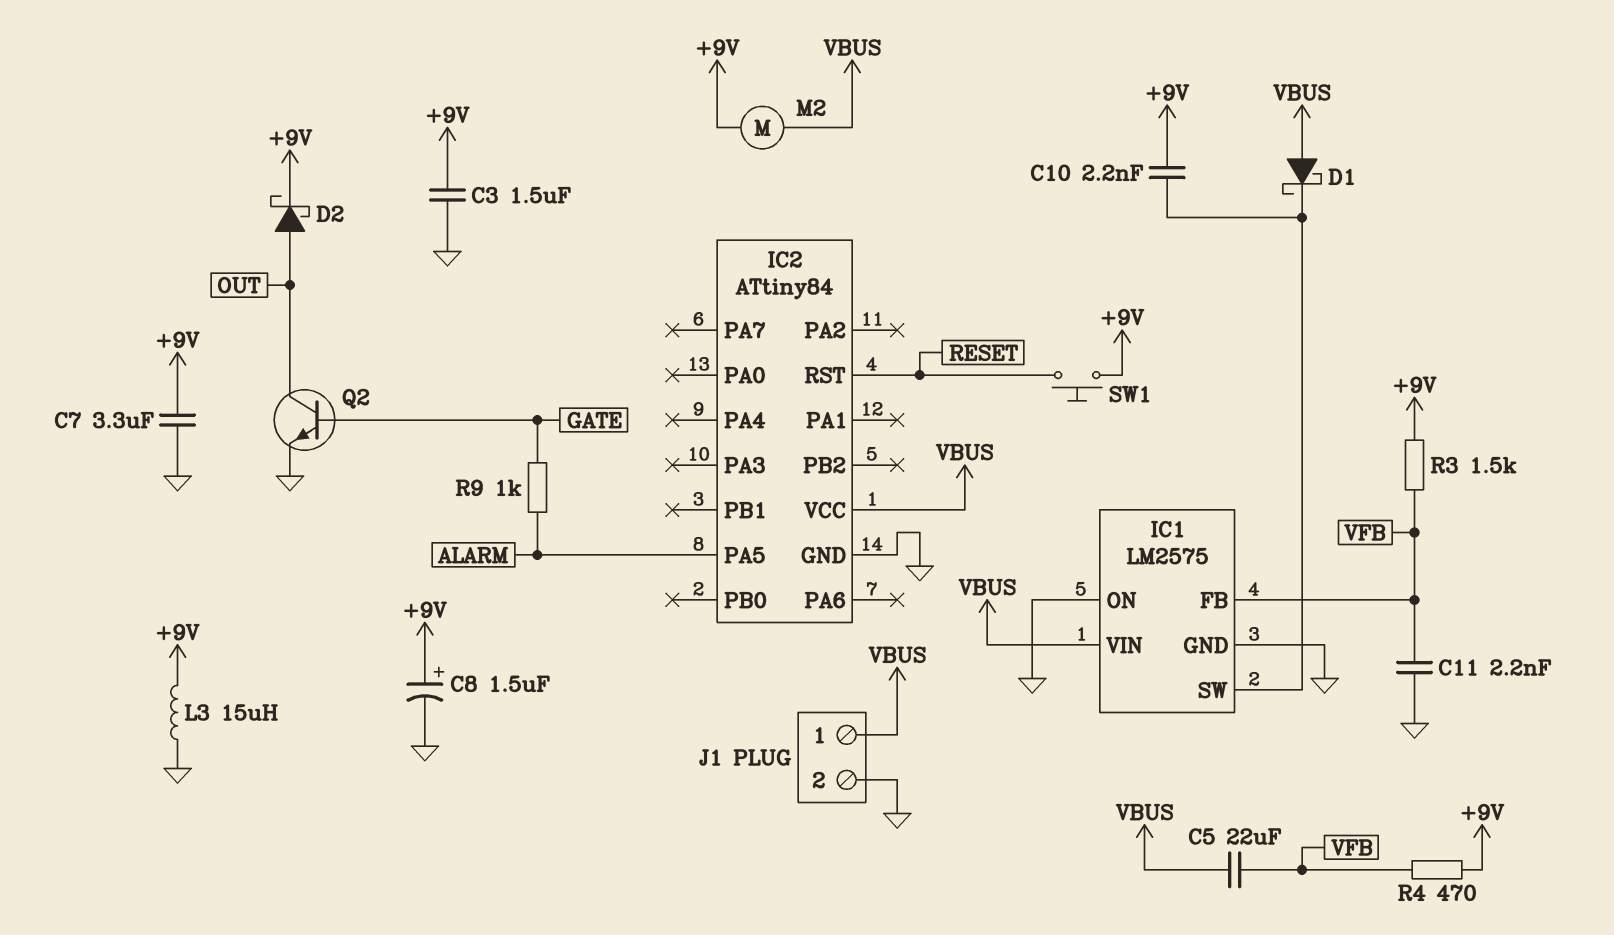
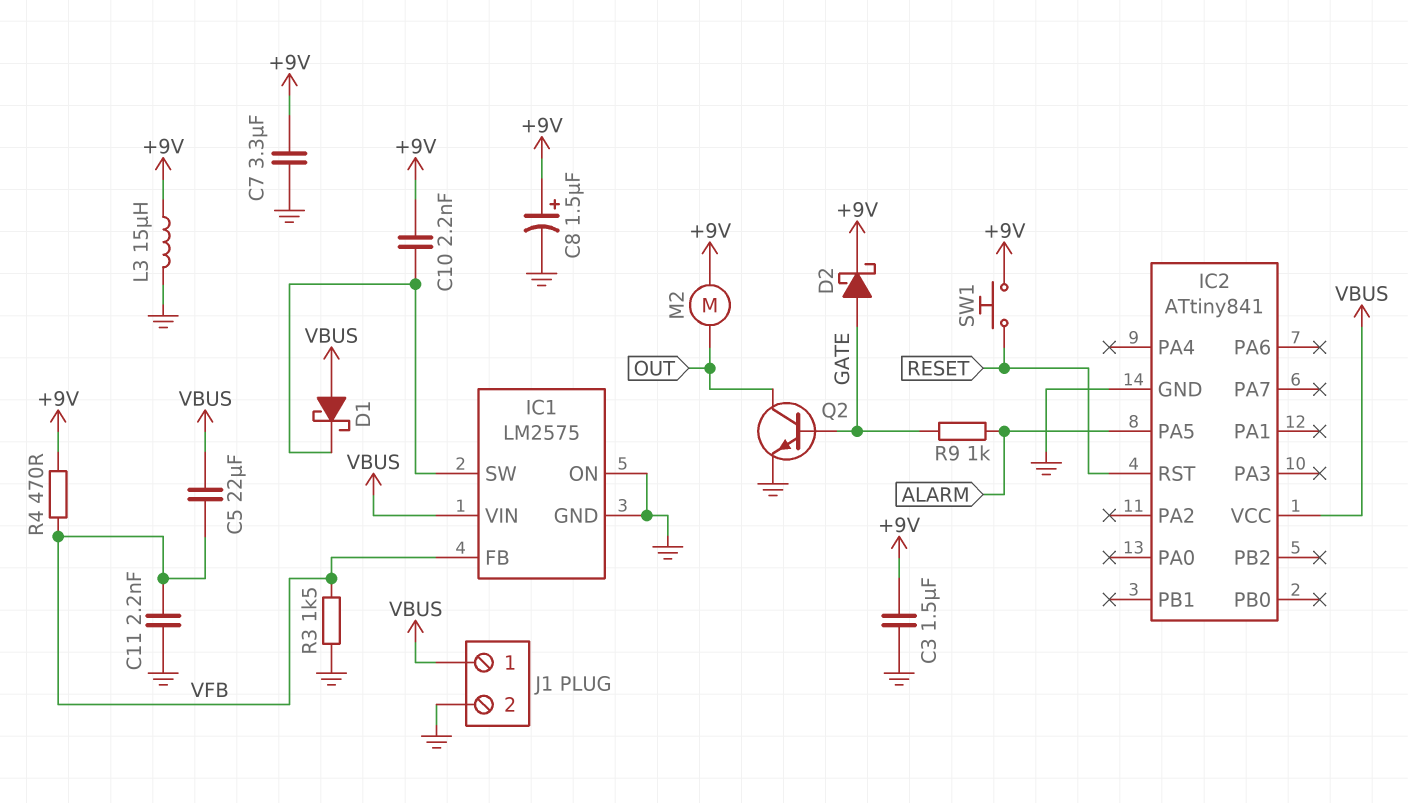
D2: schottky (A OUT, K +9V) -> schottky (A GATE, K +9V)
IC2: ATtiny84 -> ATtiny841
M2: motor (+9V, VBUS) -> motor (+9V, OUT)
R3: 1.5k (+9V, VFB) -> 1.5k (GND, VFB)

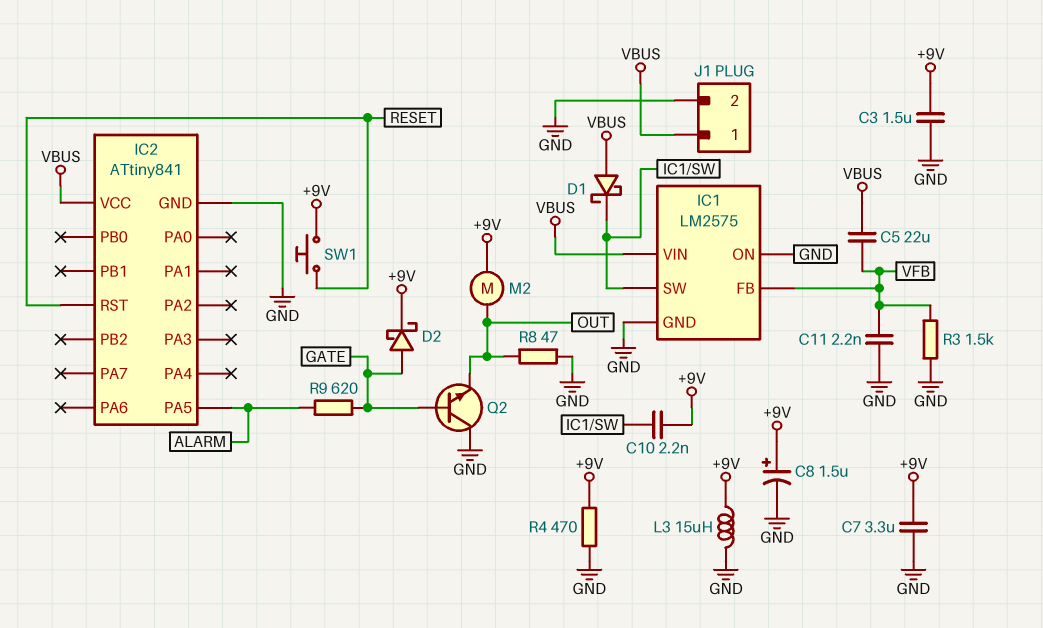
Q2: NPN (B GATE, C OUT, E GND) -> NPN (B GATE, C GND, E OUT)
R4: 470 (+9V, VFB) -> 470 (+9V, GND)
R8: none -> 47 (GND, OUT)
R9: 1k (ALARM, GATE) -> 620 (ALARM, GATE)

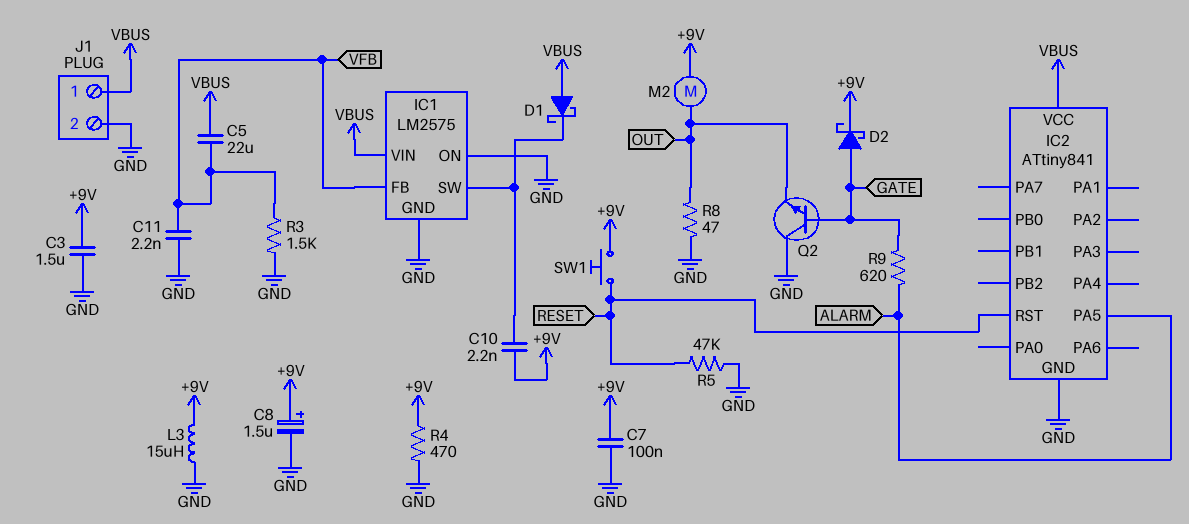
C7: 3.3uF (+9V, GND) -> 100nF (+9V, GND)
R5: none -> 47k (GND, RESET)

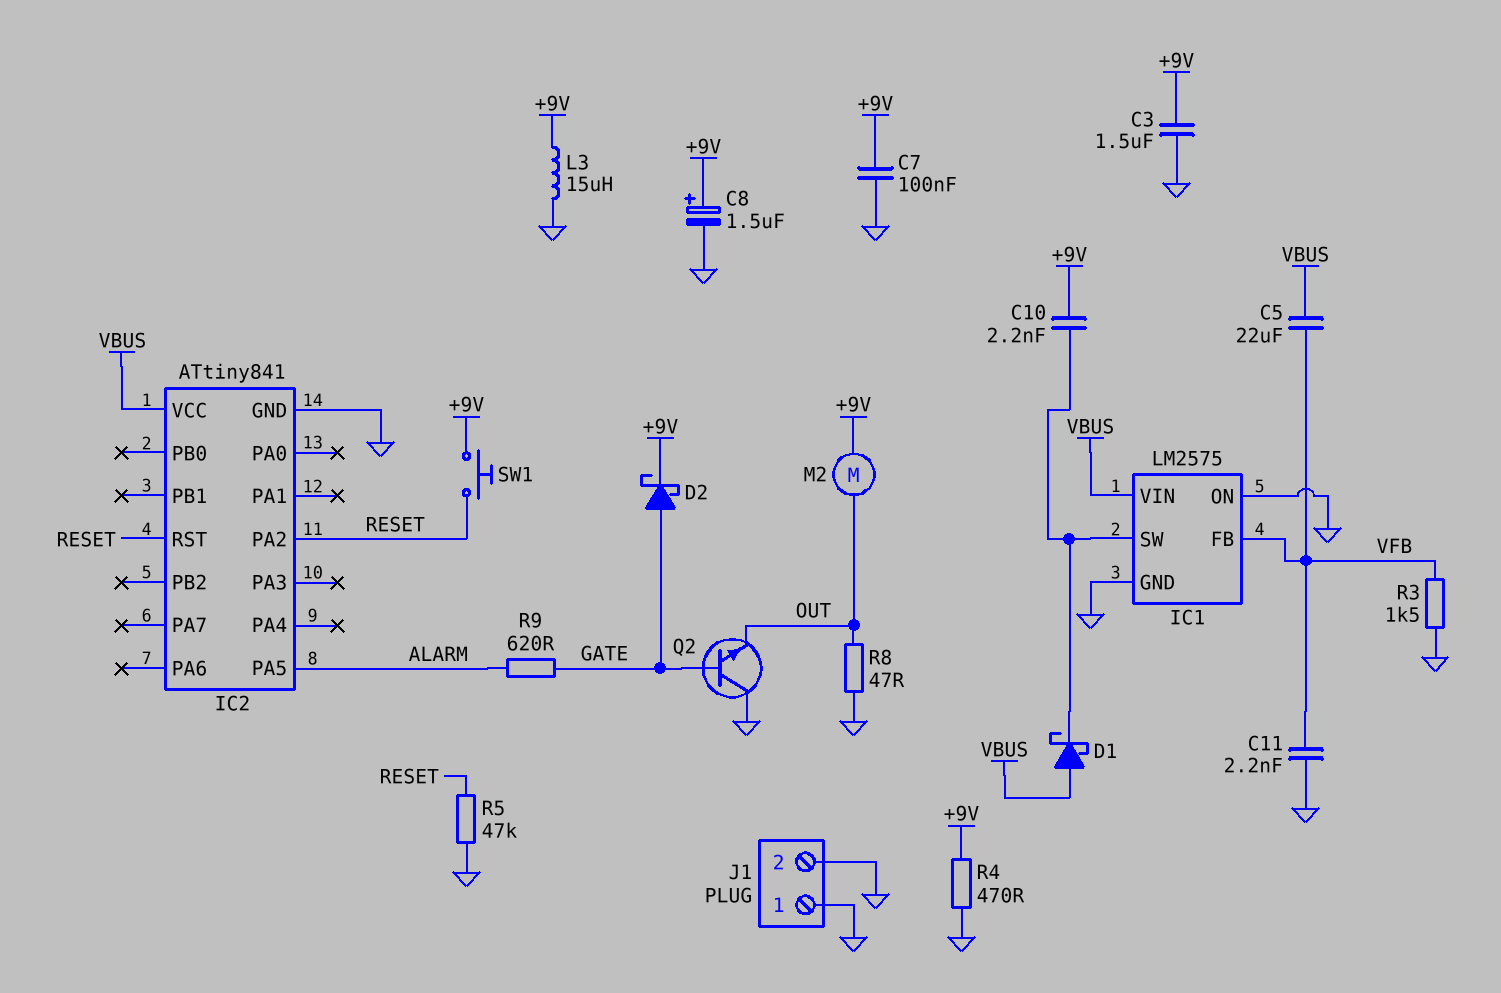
IC2 pin PA2: none -> RESET
J1 pin 1: VBUS -> GND

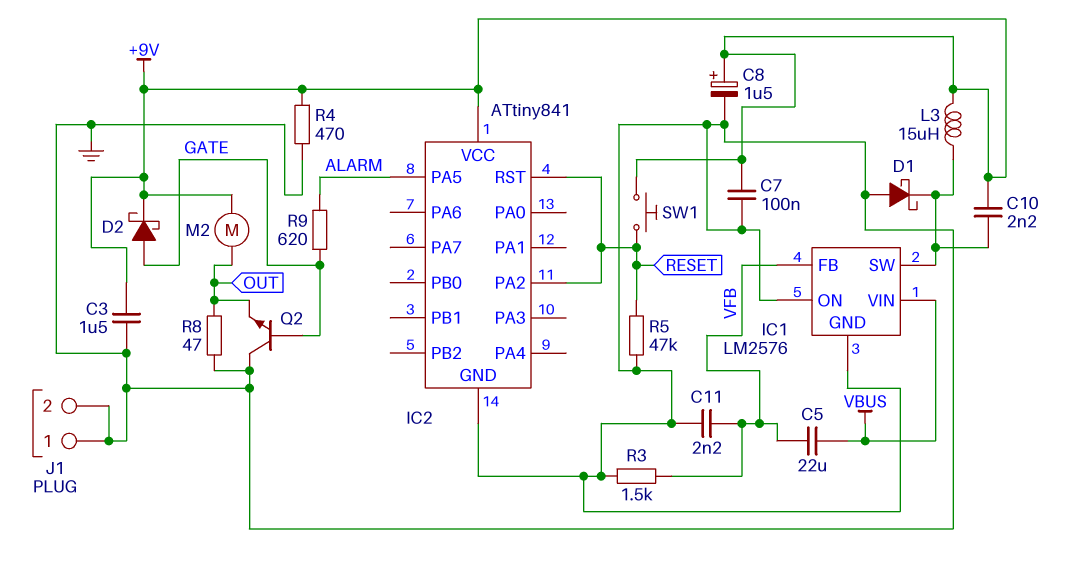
D1: schottky (A VBUS, K IC1/SW) -> schottky (A GND, K IC1/SW)
IC1: LM2575 -> LM2576
IC2 pin VCC: VBUS -> +9V
L3: 15uH (+9V, GND) -> 15uH (+9V, IC1/SW)

